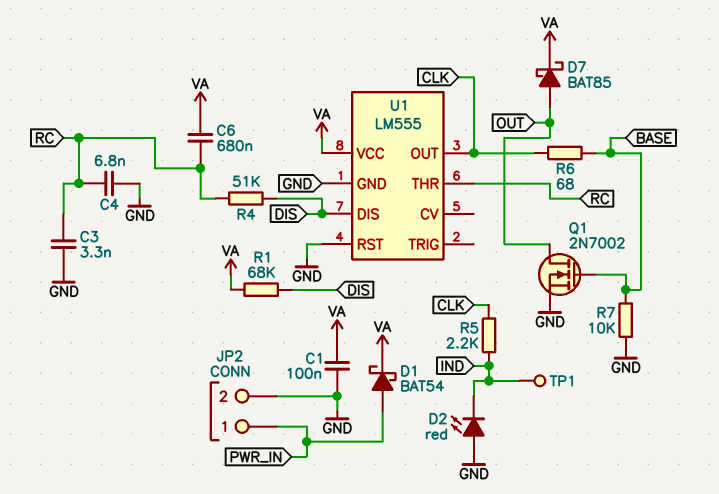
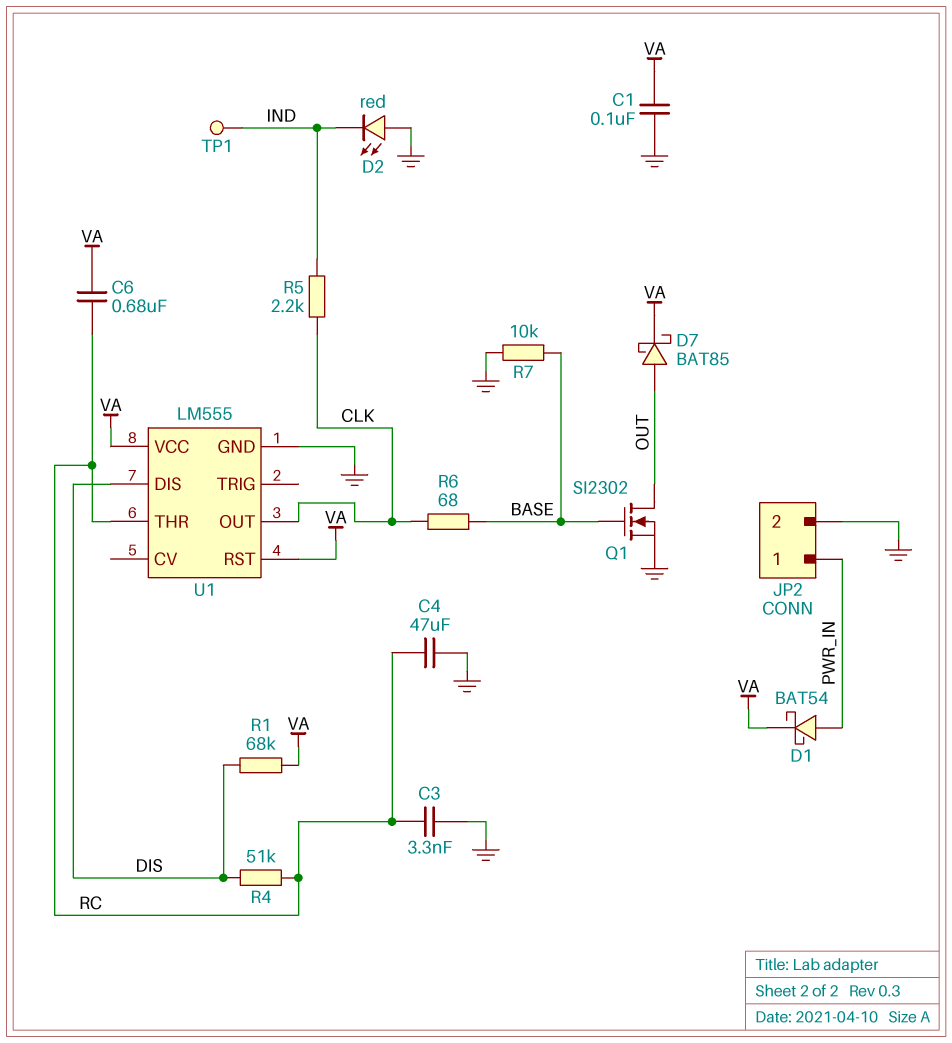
C4: 6.8nF (GND, RC) -> 47uF (GND, RC)
Q1: NMOS 2N7002 (G BASE, D OUT, S GND) -> NMOS SI2302 (G BASE, D OUT, S GND)
U1 pin RST: GND -> VA

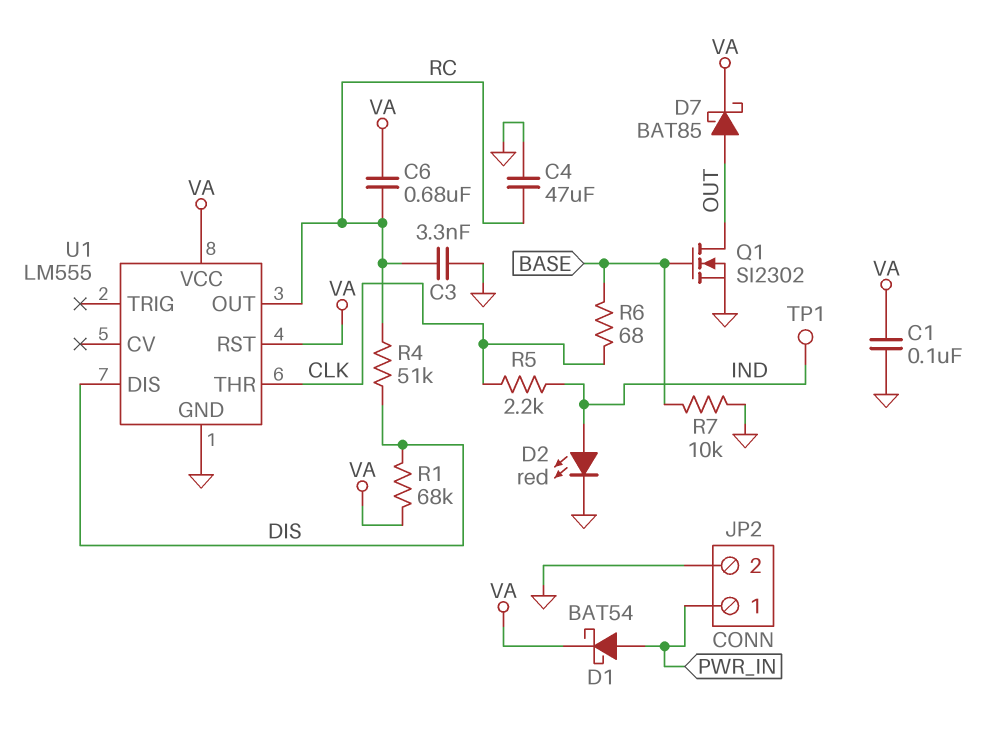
D2: LED red (A GND, K IND) -> LED red (A IND, K GND)
U1 pin OUT: CLK -> RC
U1 pin THR: RC -> CLK

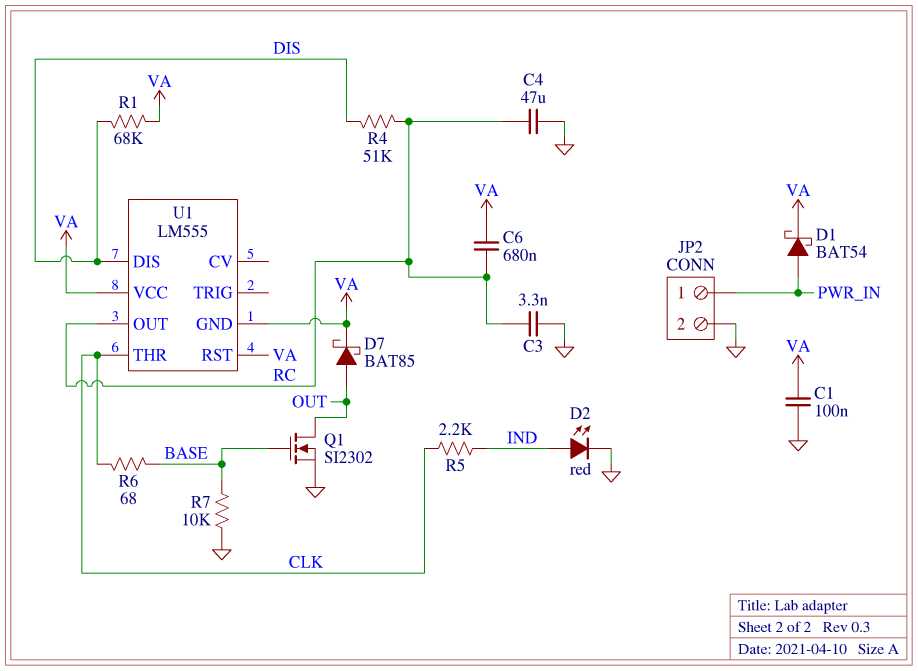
TP1: test point (IND) -> none
U1 pin GND: GND -> VA

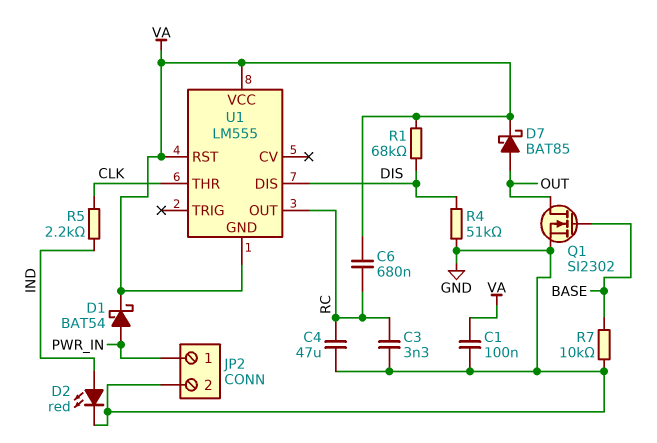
R4: 51k (DIS, RC) -> 51k (DIS, GND)
R6: 68 (BASE, CLK) -> none

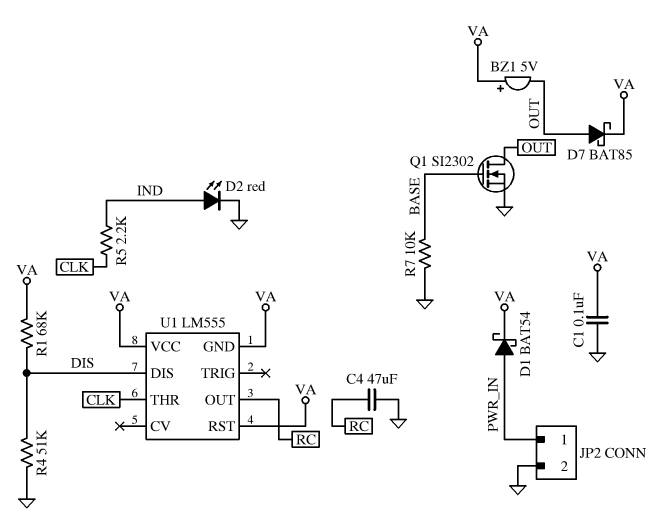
BZ1: none -> buzzer 5V (plus VA, minus OUT)
C3: 3.3nF (GND, RC) -> none
C6: 680nF (RC, VA) -> none

